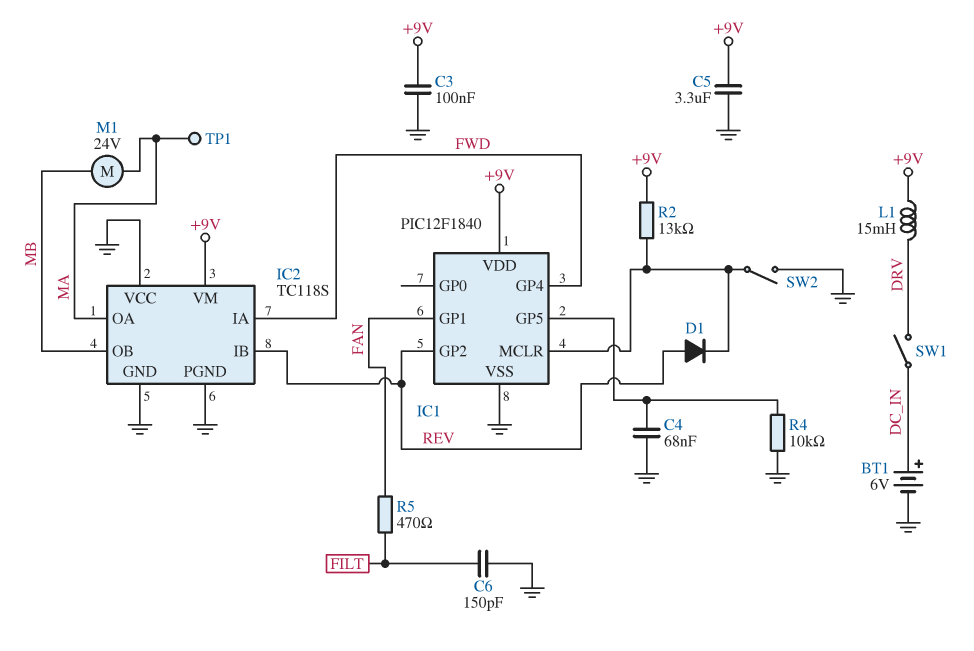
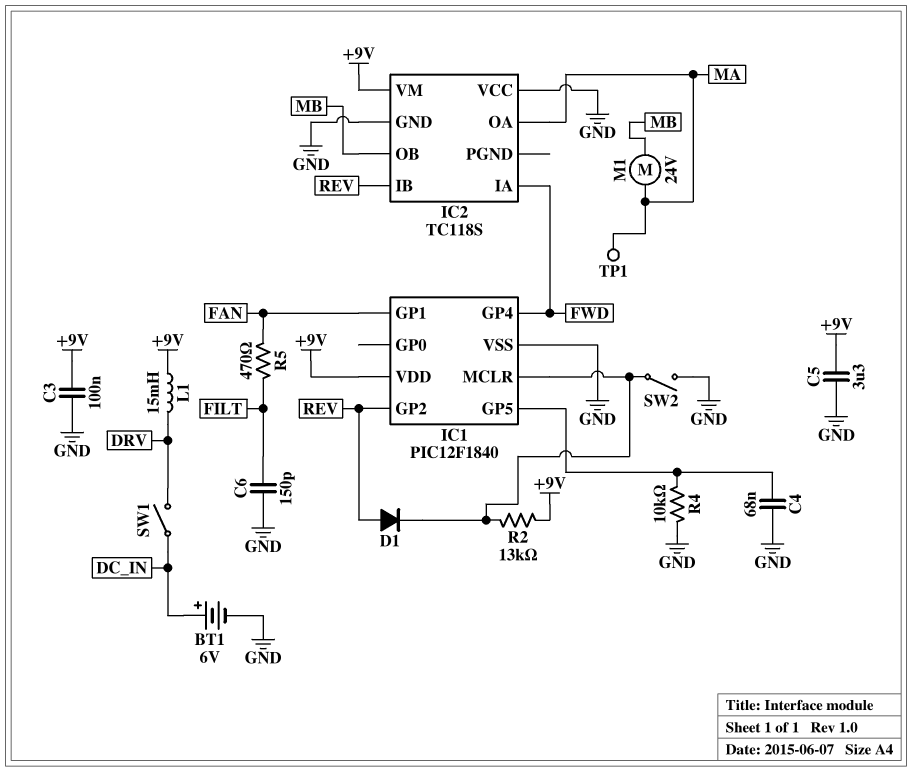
IC2 pin PGND: GND -> none

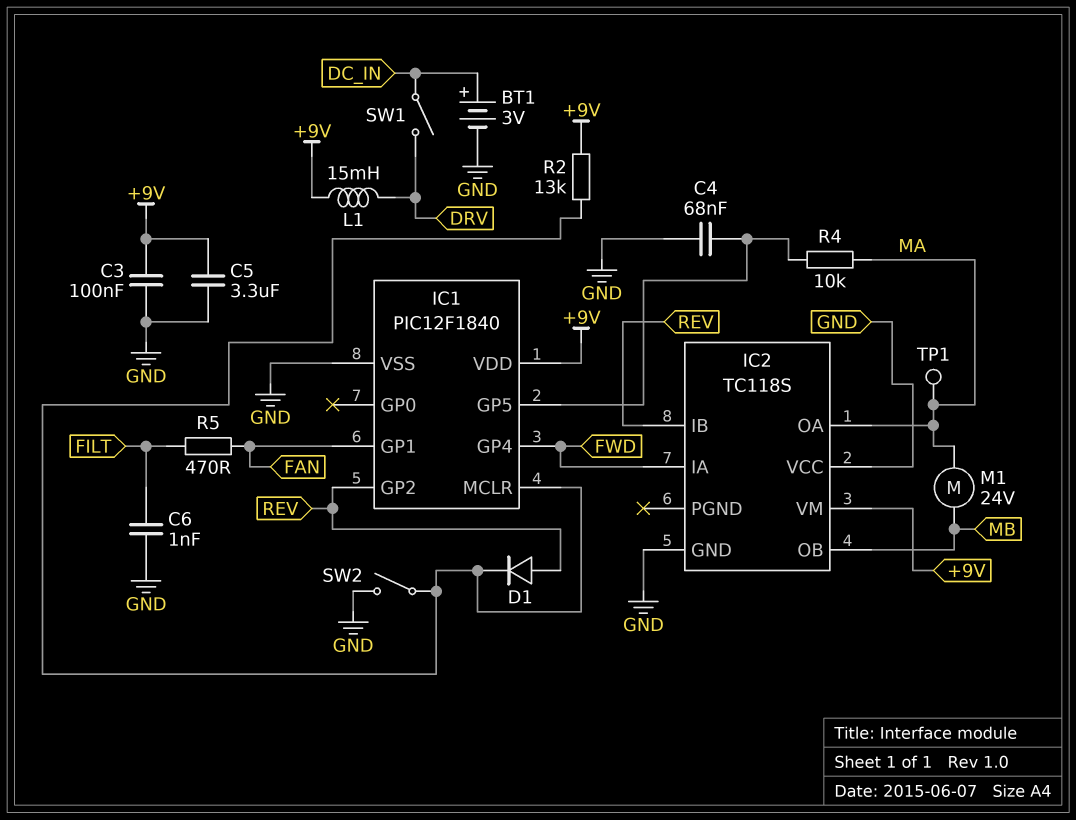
BT1: 6V (plus DC_IN, minus GND) -> 3V (plus DC_IN, minus GND)
C6: 150pF (FILT, GND) -> 1nF (FILT, GND)
R4: 10k (GND, IC1/GP5) -> 10k (IC1/GP5, MA)

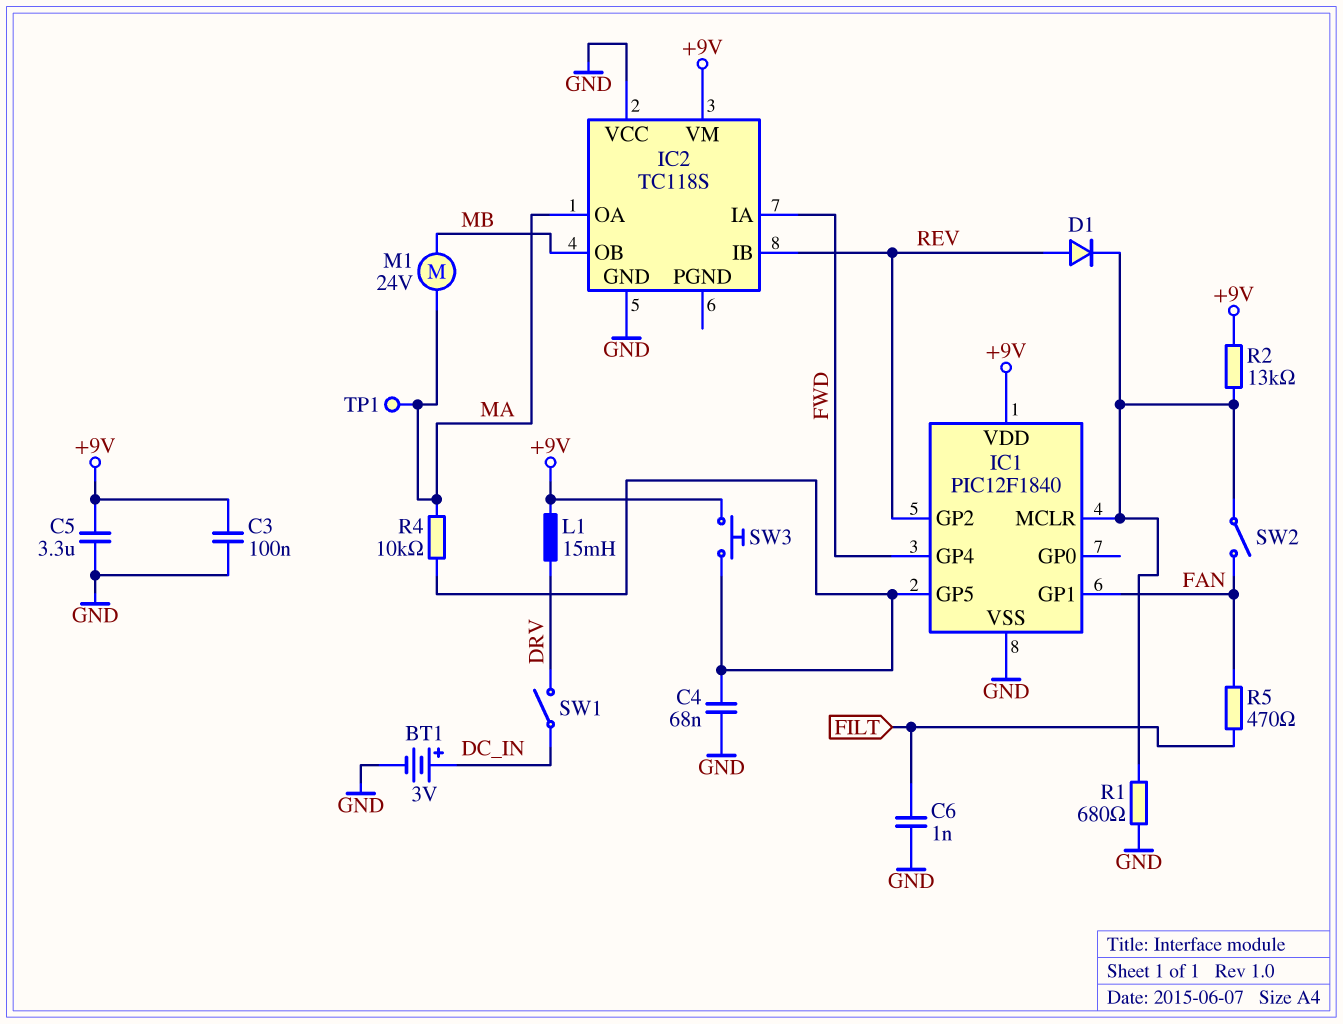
R1: none -> 680 (GND, IC1/MCLR)
SW2: switch (GND, IC1/MCLR) -> switch (FAN, IC1/MCLR)
SW3: none -> button (+9V, IC1/GP5)

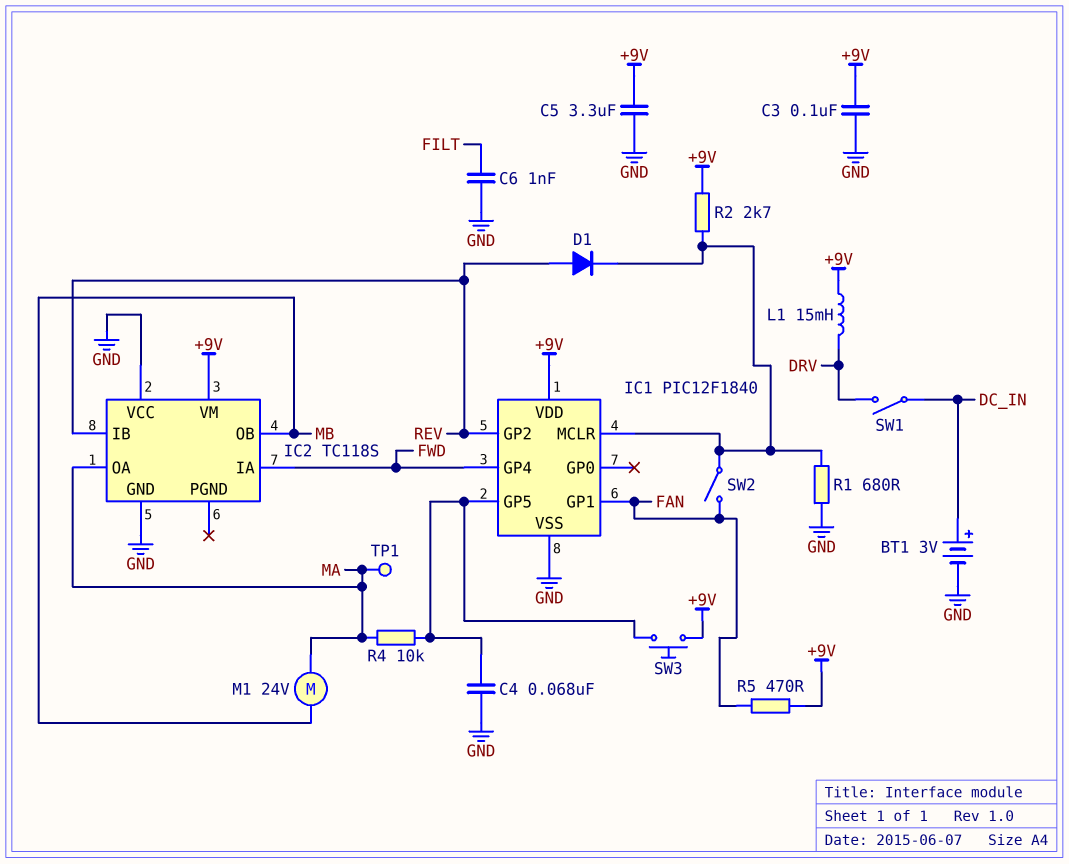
R2: 13k (+9V, IC1/MCLR) -> 2.7k (+9V, IC1/MCLR)
R5: 470 (FAN, FILT) -> 470 (+9V, FAN)

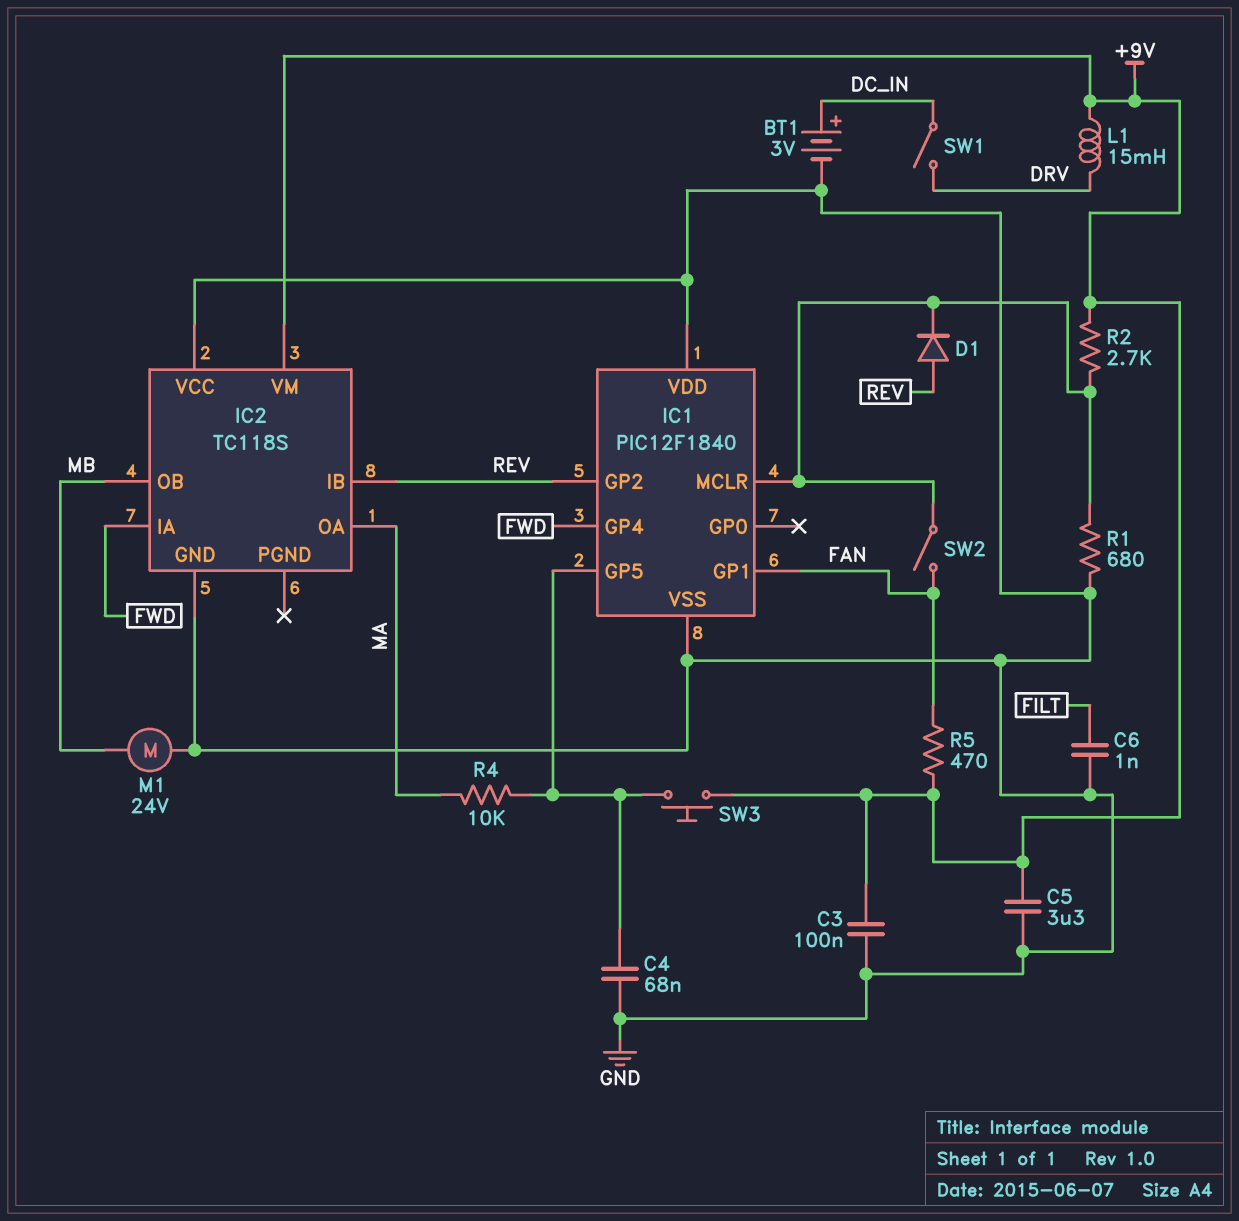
IC1 pin VDD: +9V -> GND
M1: motor 24V (MA, MB) -> motor 24V (GND, MB)
TP1: test point (MA) -> none

